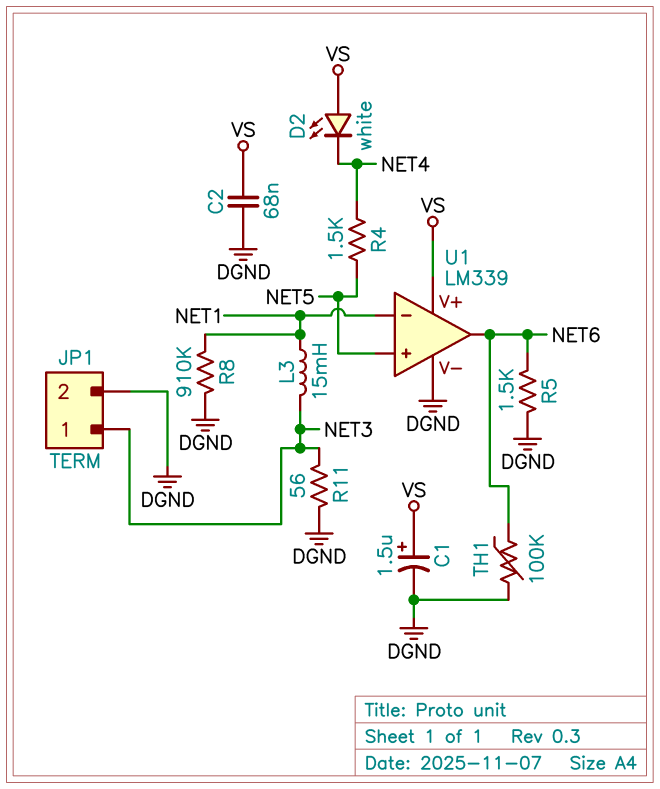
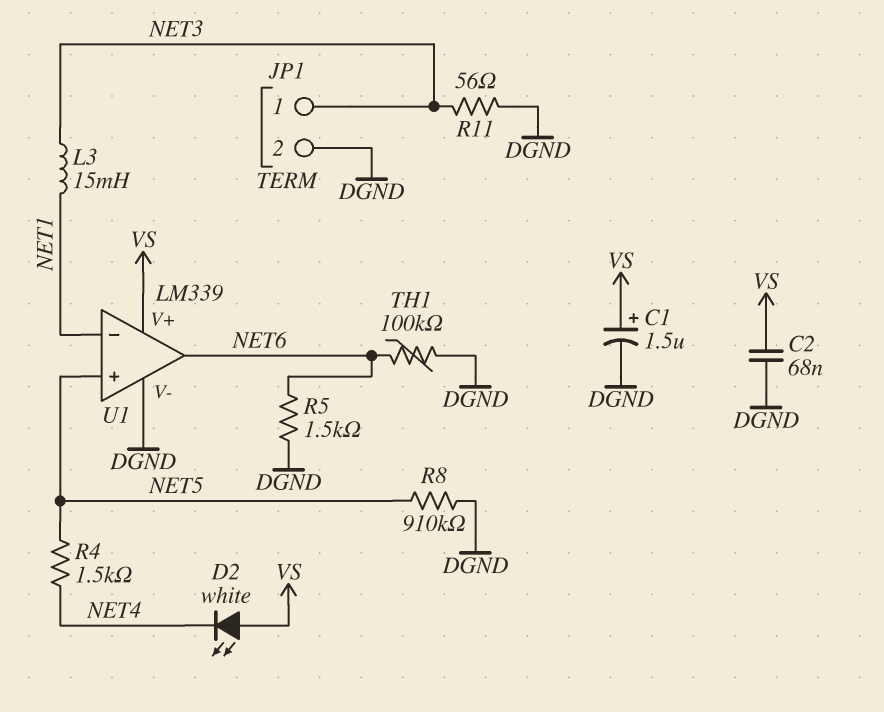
R8: 910k (DGND, NET1) -> 910k (DGND, NET5)

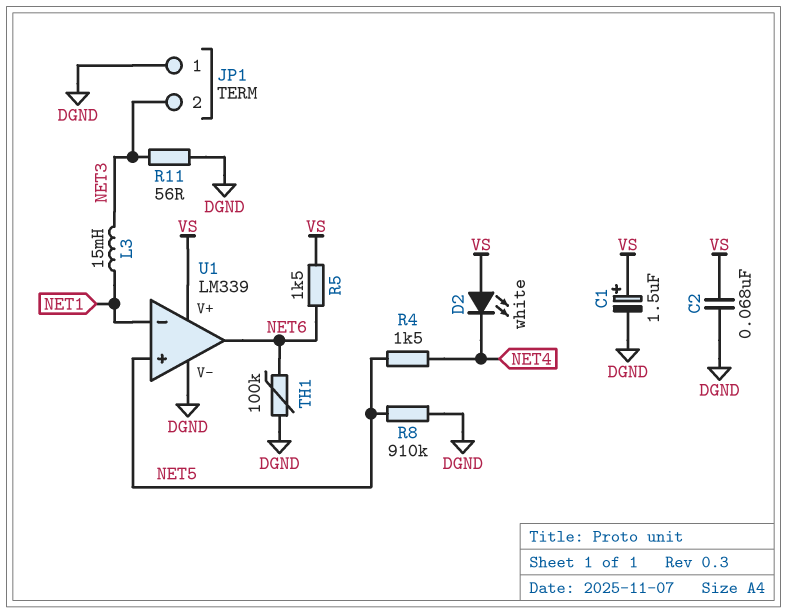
JP1 pin 1: NET3 -> DGND
JP1 pin 2: DGND -> NET3
R5: 1.5k (DGND, NET6) -> 1.5k (NET6, VS)

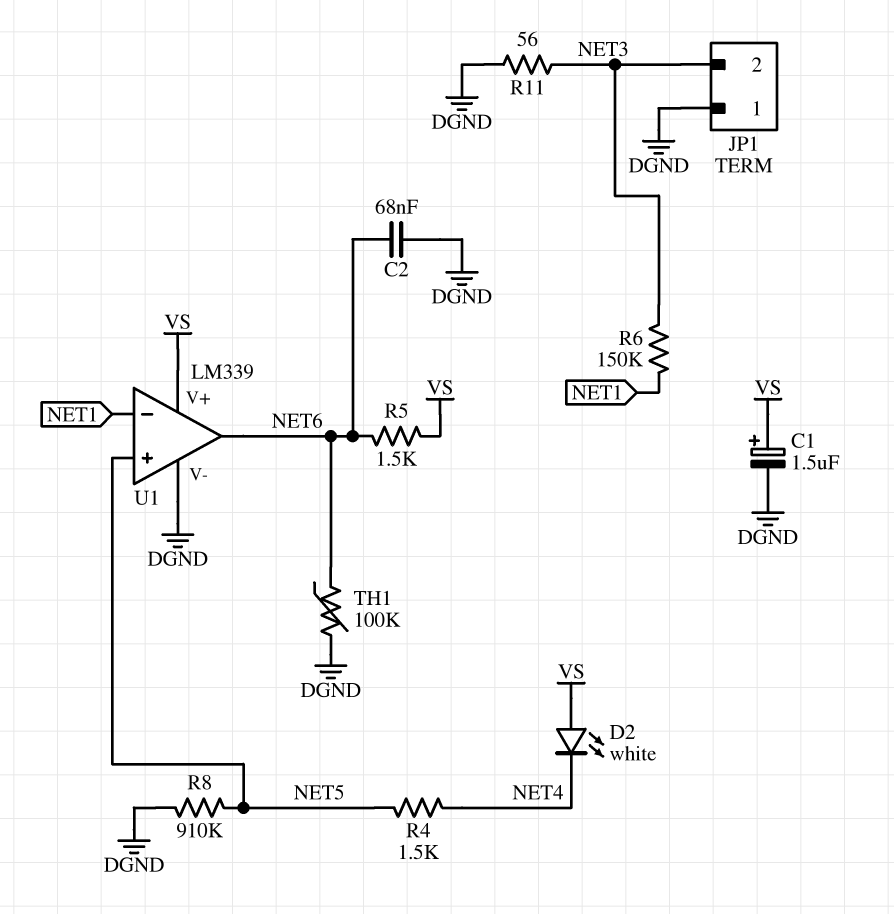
C2: 68nF (DGND, VS) -> 68nF (DGND, NET6)
L3: 15mH (NET1, NET3) -> none
R6: none -> 150k (NET1, NET3)

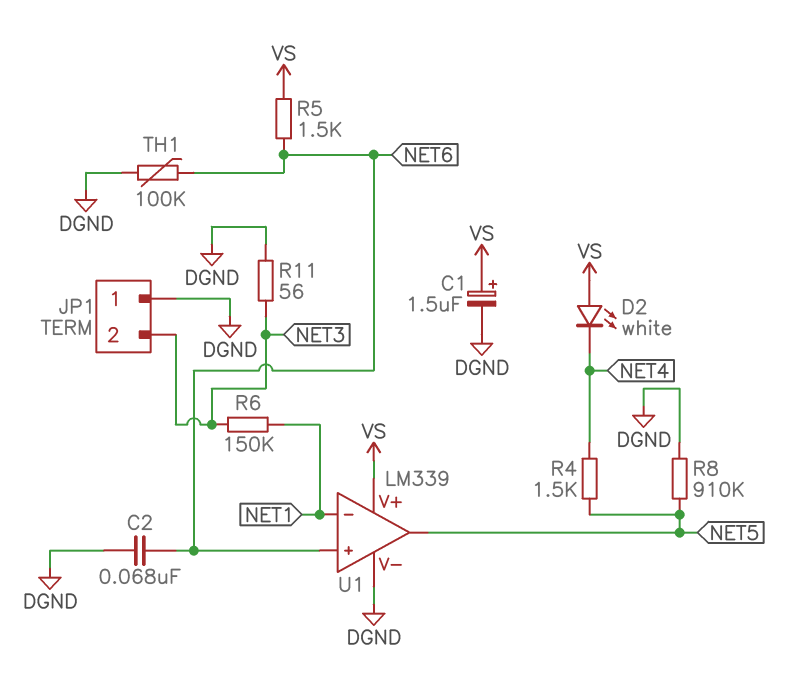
U1 pin in+: NET5 -> NET6
U1 pin out: NET6 -> NET5

